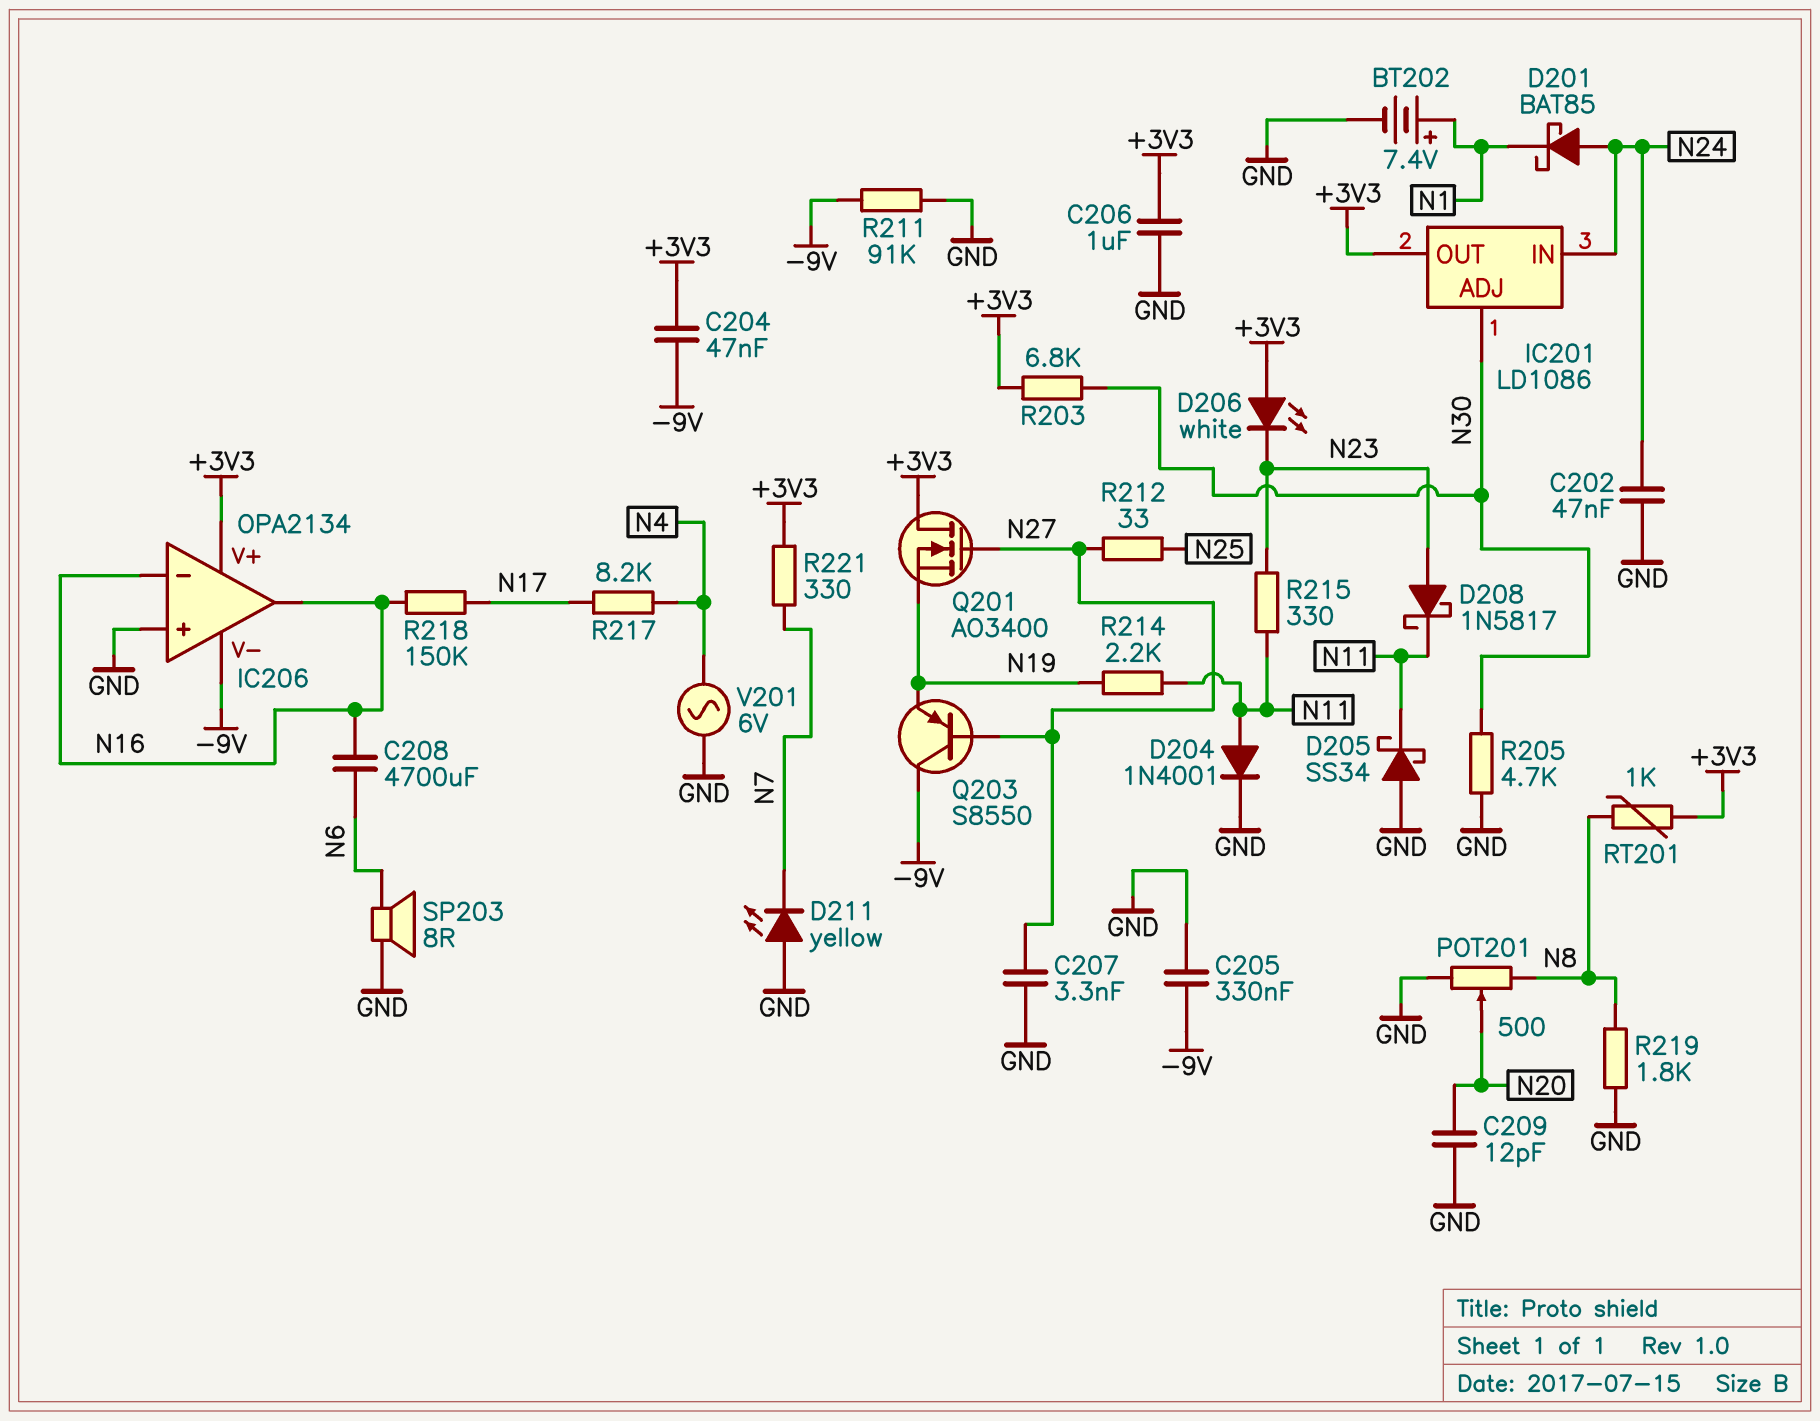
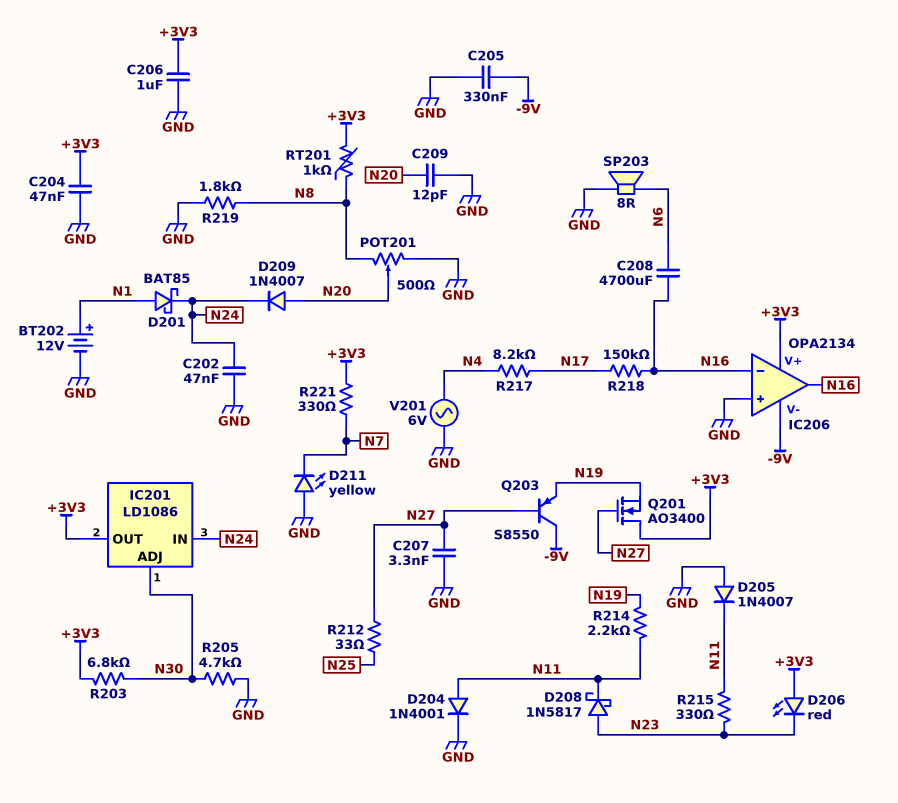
BT202: 7.4V (plus N1, minus GND) -> 12V (plus N1, minus GND)
C204: 47nF (+3V3, -9V) -> 47nF (+3V3, GND)
D201: schottky BAT85 (A N24, K N1) -> schottky BAT85 (A N1, K N24)
D205: schottky SS34 (A GND, K N11) -> diode 1N4007 (A GND, K N11)
D206: LED white (A +3V3, K N23) -> LED red (A +3V3, K N23)
D209: none -> diode 1N4007 (A N20, K N24)
R211: 91k (-9V, GND) -> none

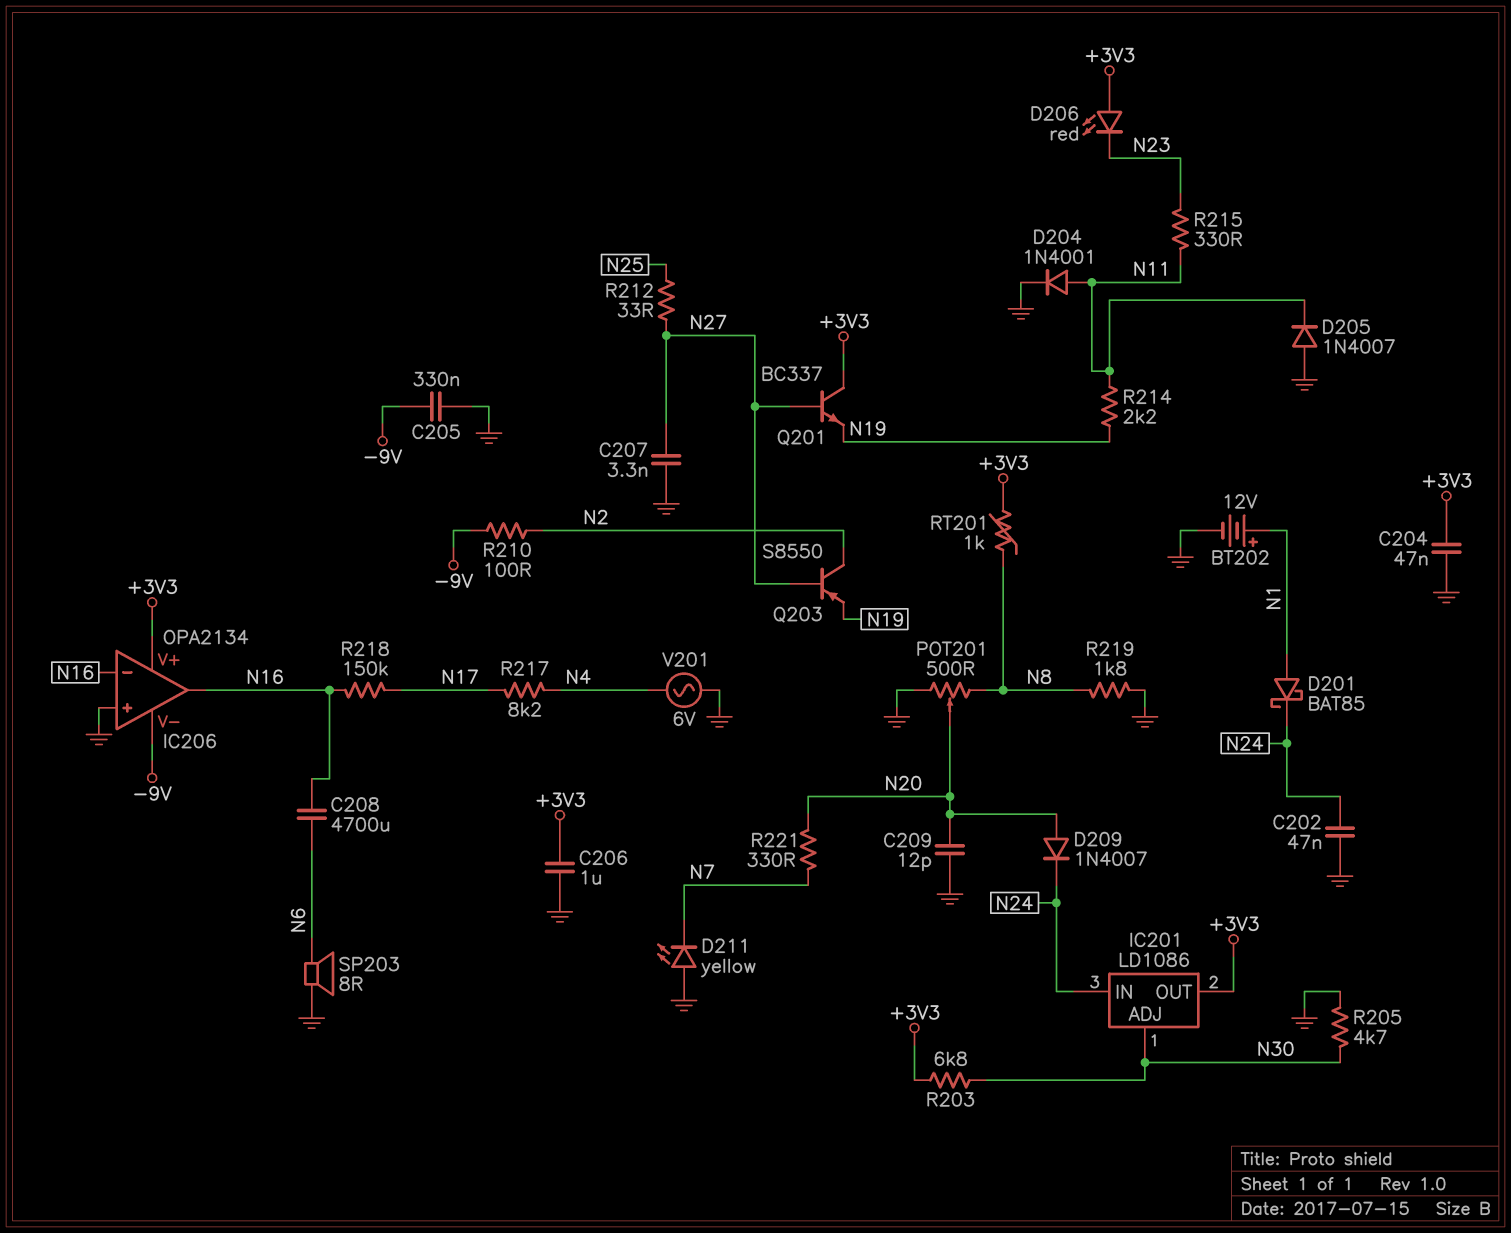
D208: schottky 1N5817 (A N23, K N11) -> none
Q201: NMOS AO3400 (G N27, D +3V3, S N19) -> NPN BC337 (B N27, C +3V3, E N19)
Q203: PNP S8550 (B N27, C -9V, E N19) -> PNP S8550 (B N27, C N2, E N19)
R210: none -> 100 (-9V, N2)
R221: 330 (+3V3, N7) -> 330 (N7, N20)

